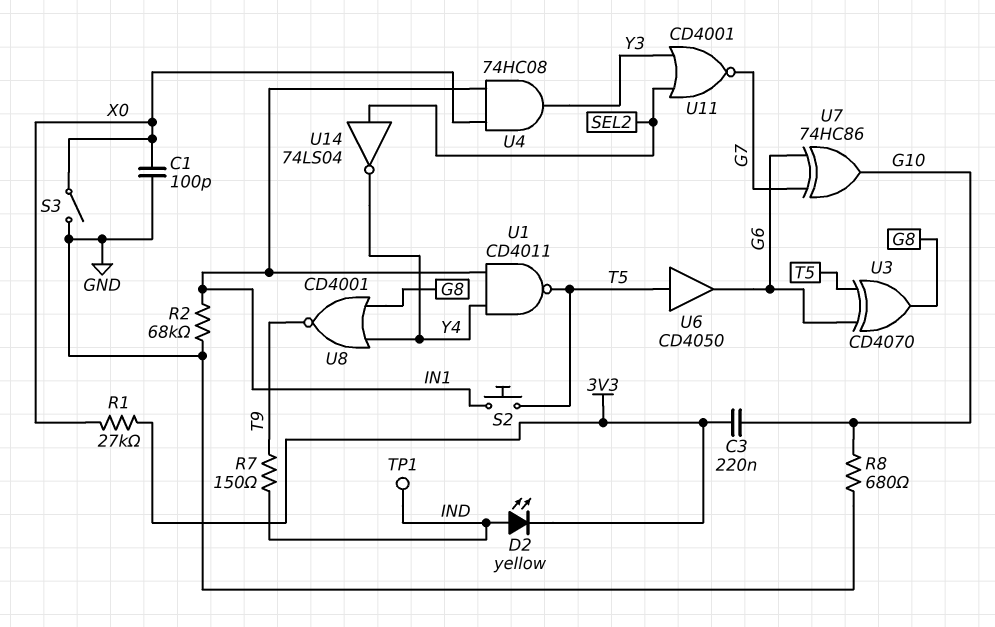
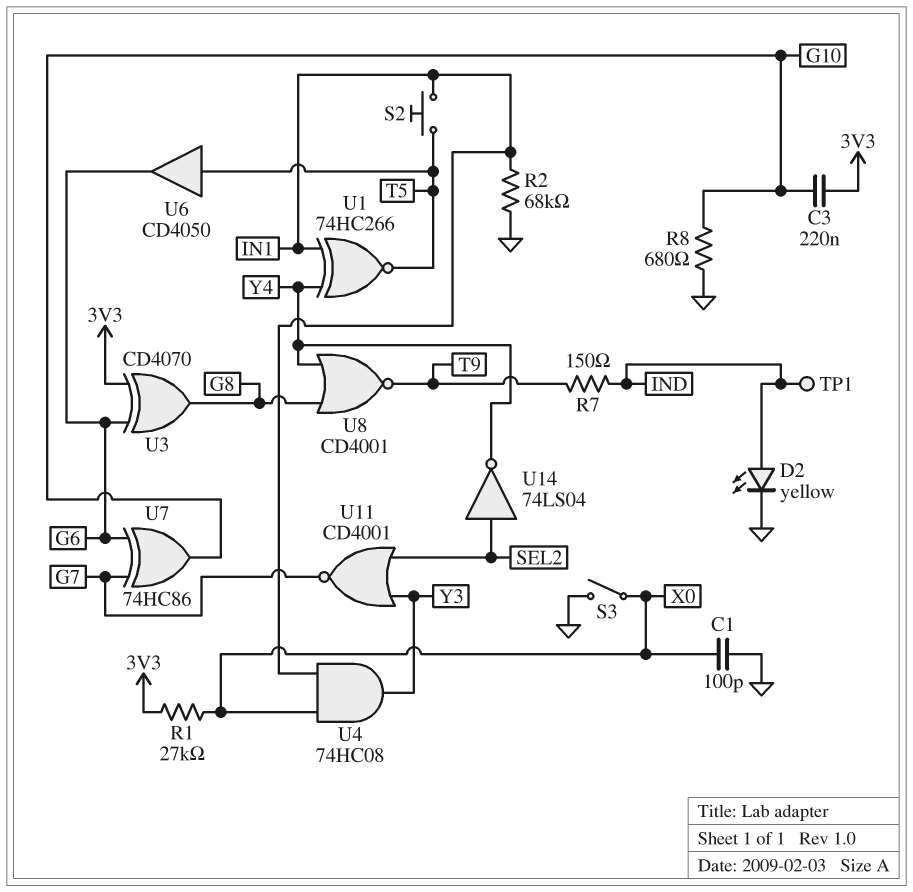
D2: LED yellow (A IND, K 3V3) -> LED yellow (A IND, K GND)
U1: NAND CD4011 (in IN1, in Y4, out T5) -> XNOR 74HC266 (in IN1, in Y4, out T5)
U3: XOR CD4070 (in G6, in T5, out G8) -> XOR CD4070 (in 3V3, in G6, out G8)

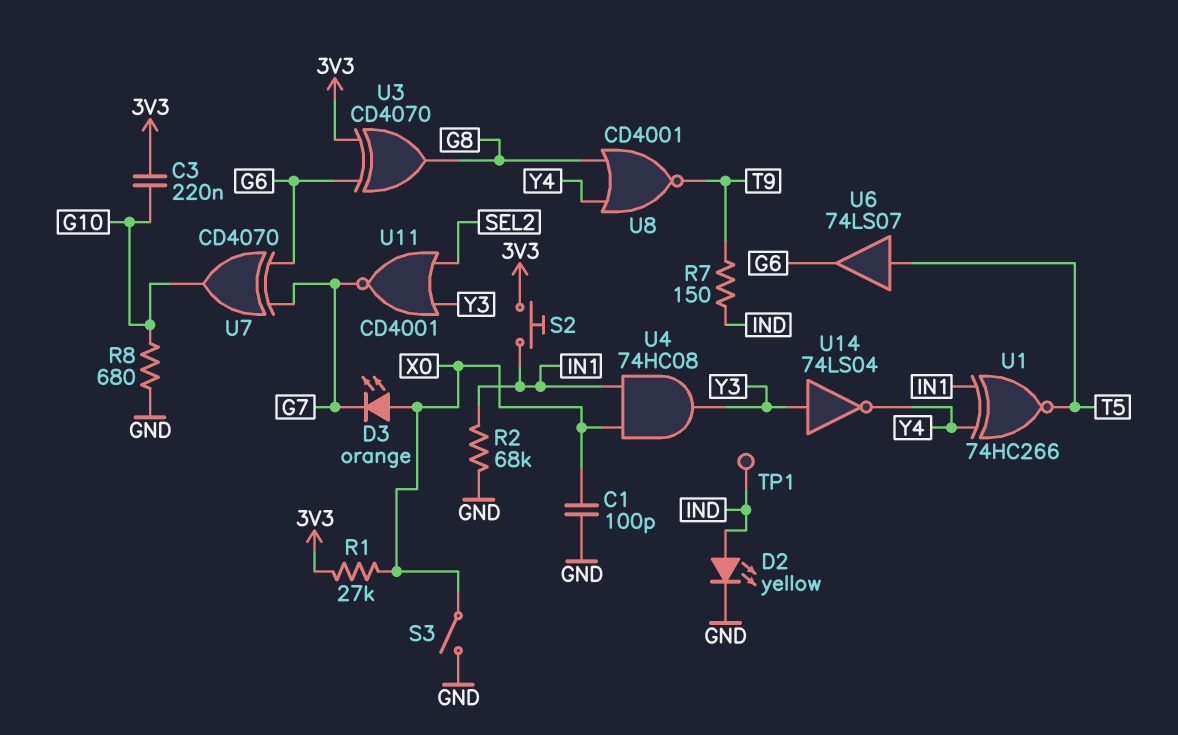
D3: none -> LED orange (A X0, K G7)
S2: button (IN1, T5) -> button (3V3, IN1)
U6: buffer CD4050 (in T5, out G6) -> buffer 74LS07 (in T5, out G6)
U7: XOR 74HC86 (in G6, in G7, out G10) -> XOR CD4070 (in G6, in G7, out G10)
U14: NOT 74LS04 (in SEL2, out Y4) -> NOT 74LS04 (in Y3, out Y4)

